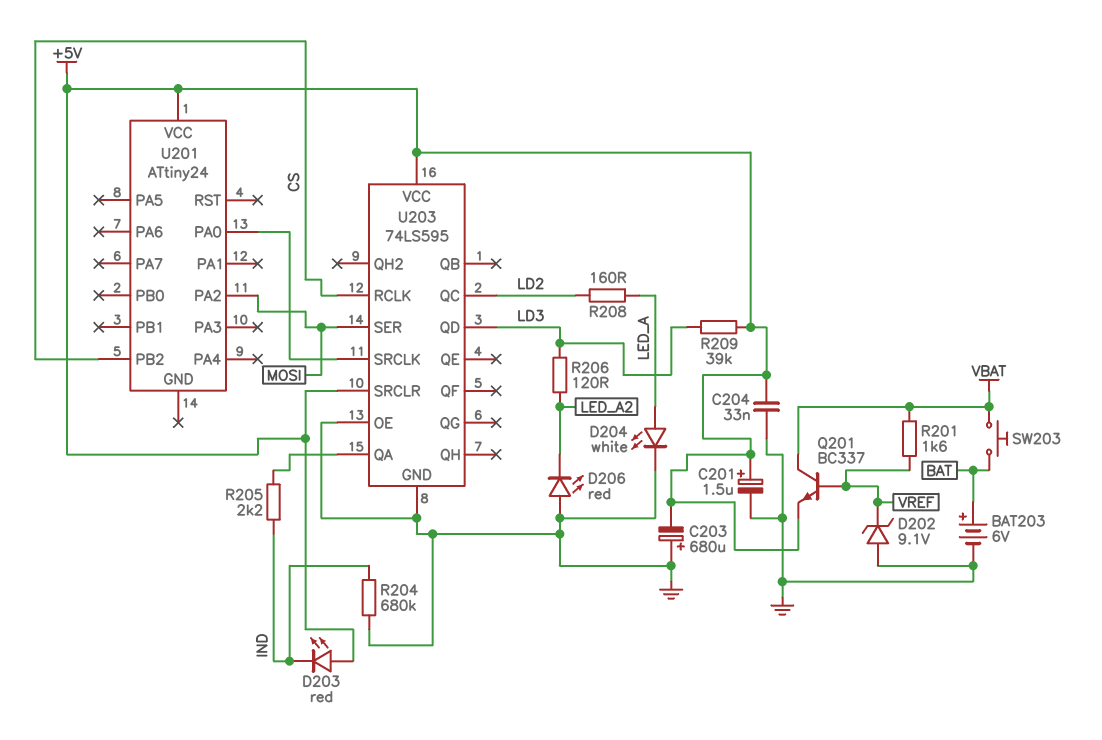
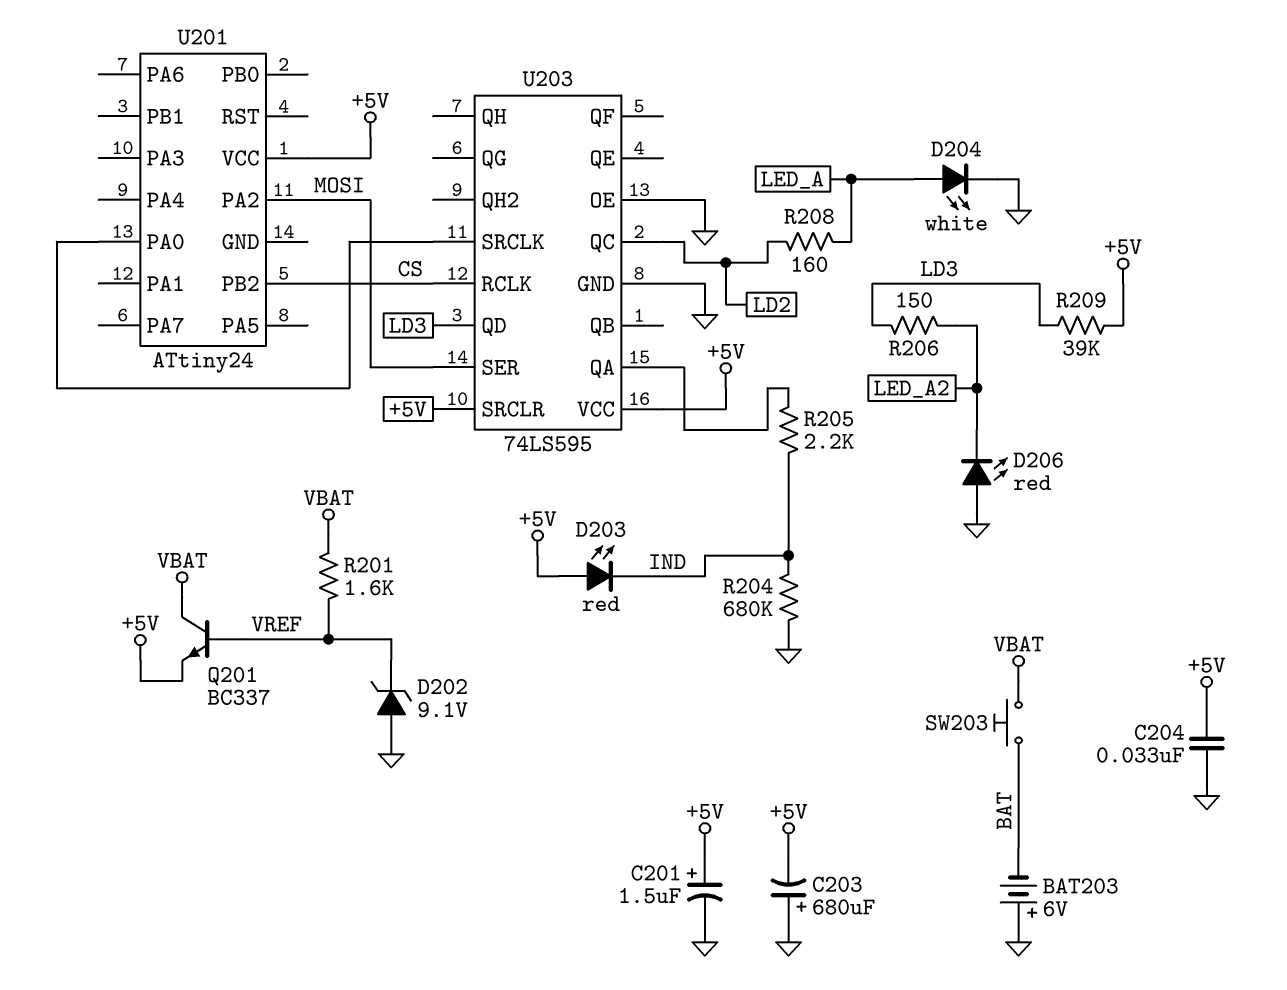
BAT203: 6V (plus BAT, minus GND) -> 6V (plus GND, minus BAT)
R206: 120 (LD3, LED_A2) -> 150 (LD3, LED_A2)

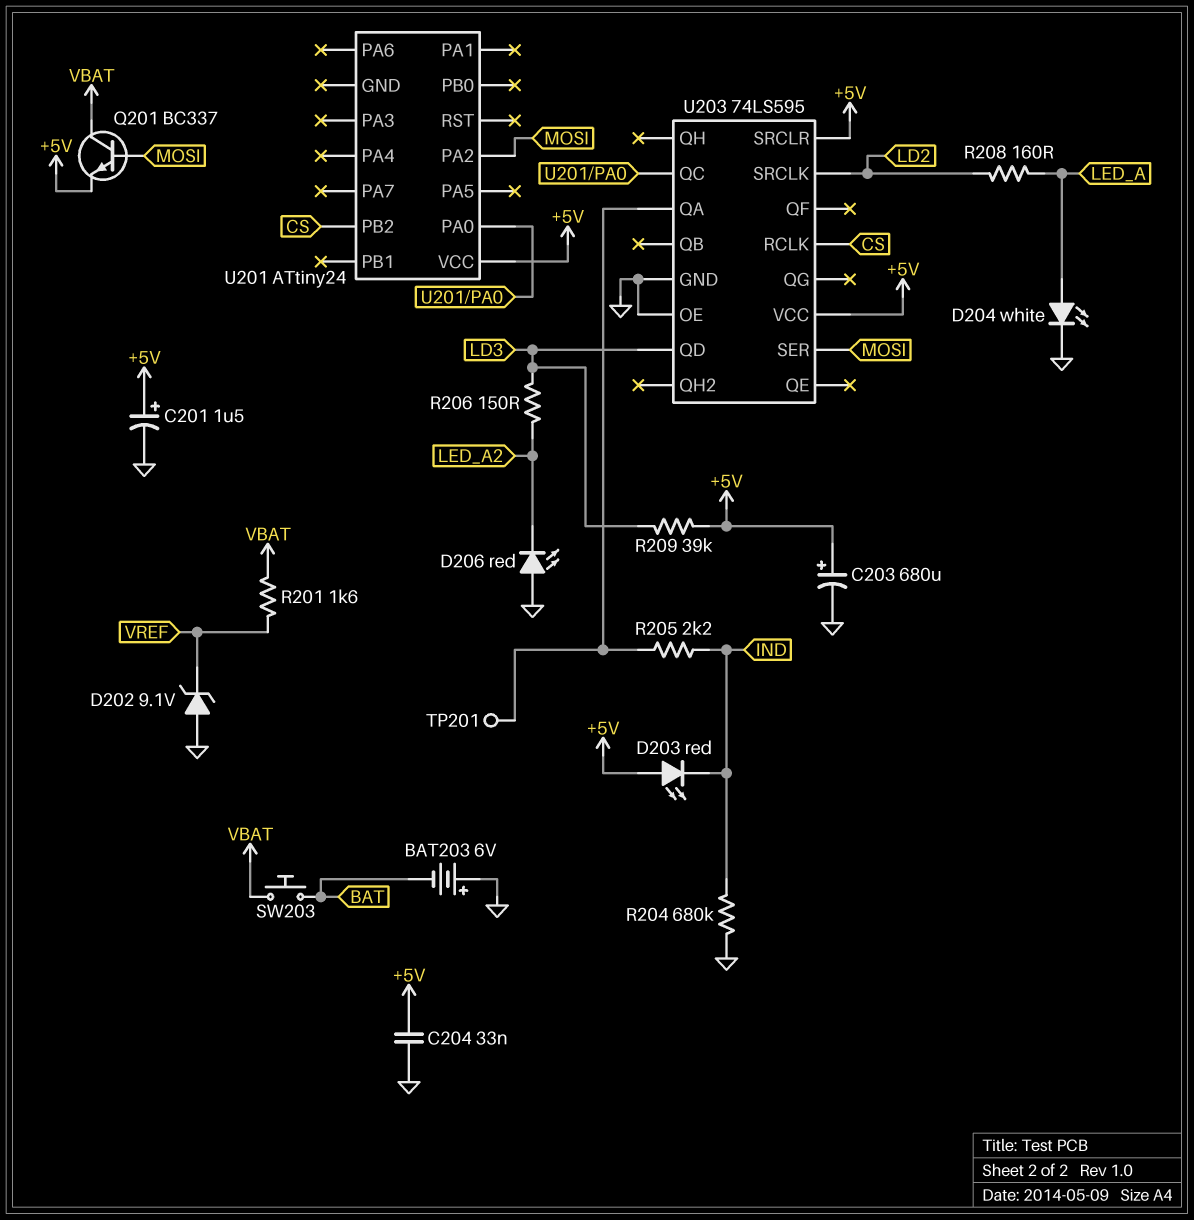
C203: 680uF (plus GND, minus +5V) -> 680uF (plus +5V, minus GND)
Q201: NPN BC337 (B VREF, C VBAT, E +5V) -> NPN BC337 (B MOSI, C VBAT, E +5V)
TP201: none -> test point (U203/QA)
U203 pin QC: LD2 -> U201/PA0
U203 pin SRCLK: U201/PA0 -> LD2

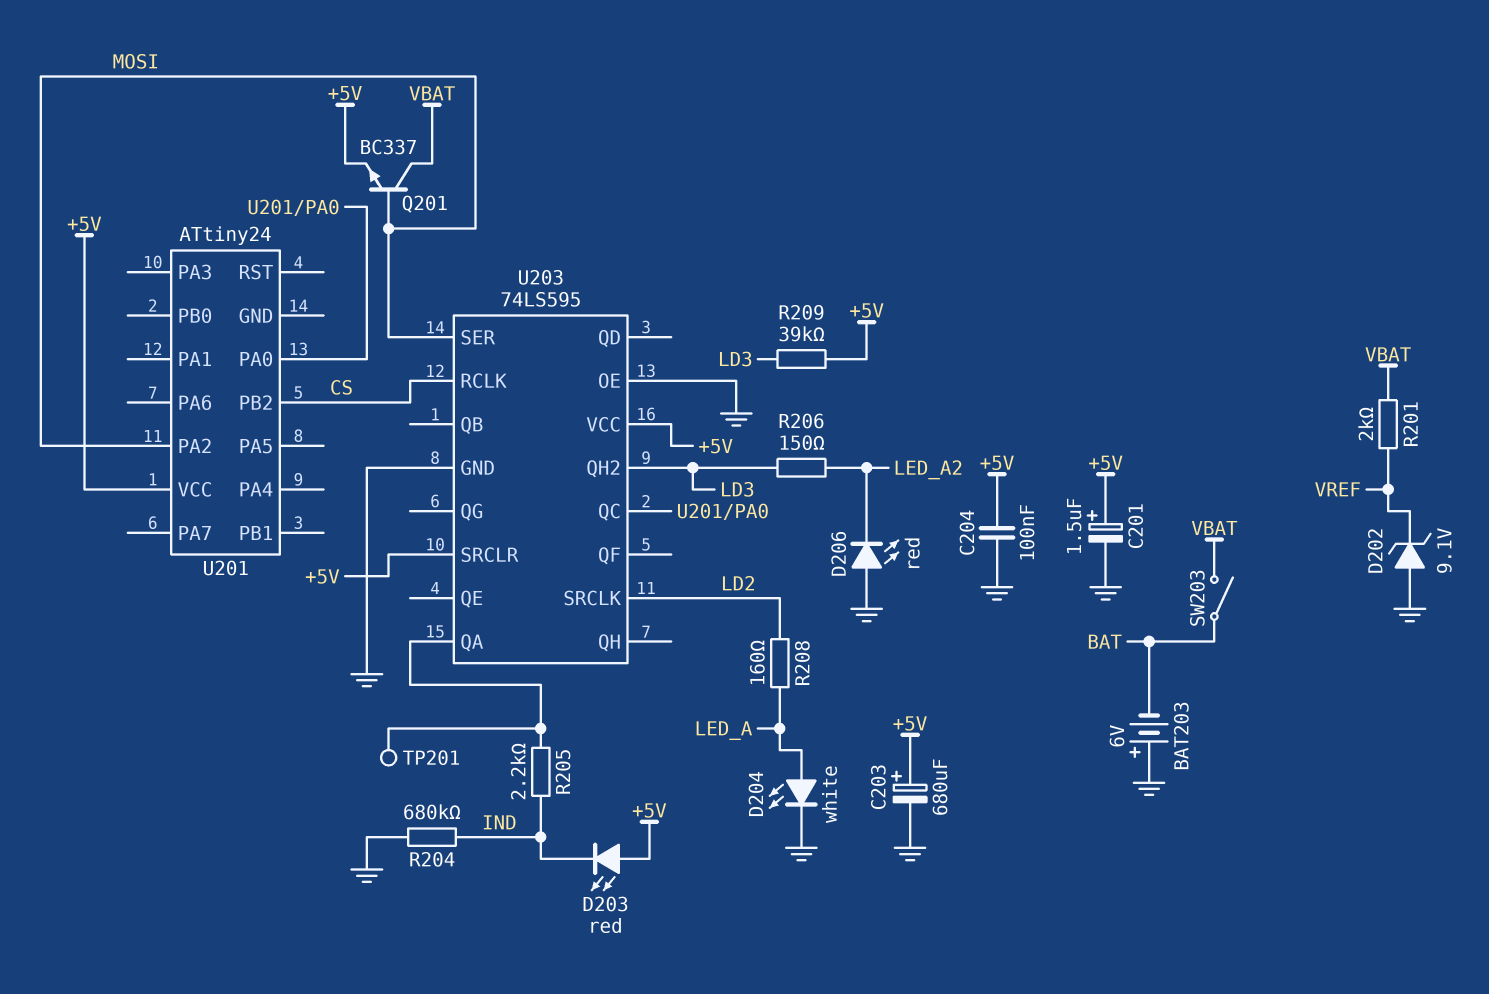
C204: 33nF (+5V, GND) -> 100nF (+5V, GND)
R201: 1.6k (VBAT, VREF) -> 2k (VBAT, VREF)
SW203: button (BAT, VBAT) -> switch (BAT, VBAT)
U203 pin QD: LD3 -> none
U203 pin QH2: none -> LD3

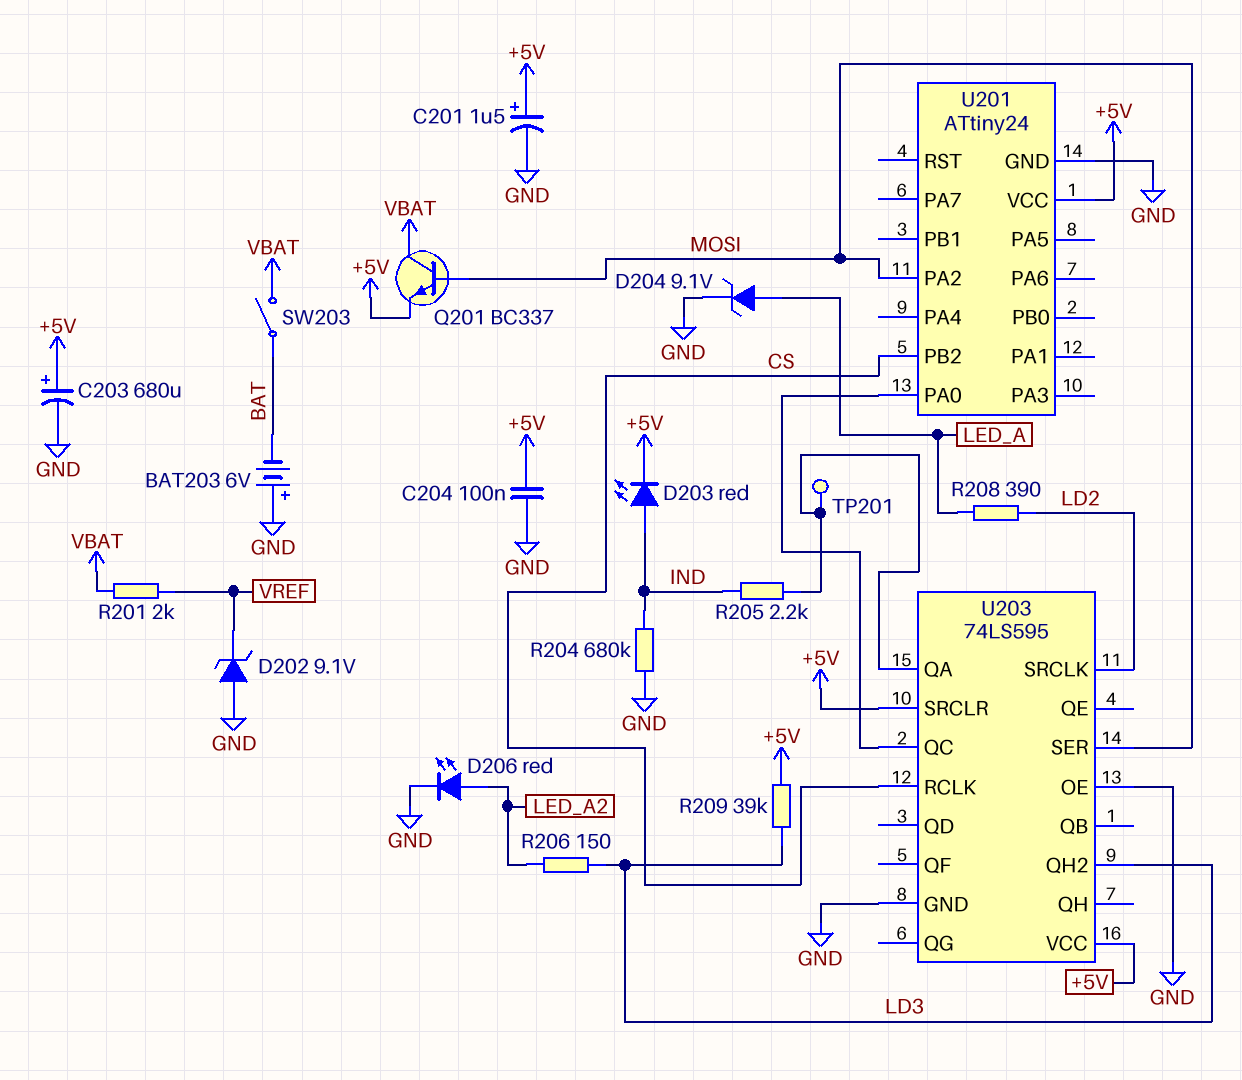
D203: LED red (A +5V, K IND) -> LED red (A IND, K +5V)
D204: LED white (A LED_A, K GND) -> zener 9.1V (A LED_A, K GND)
D206: LED red (A GND, K LED_A2) -> LED red (A LED_A2, K GND)
R208: 160 (LD2, LED_A) -> 390 (LD2, LED_A)
U201 pin GND: none -> GND

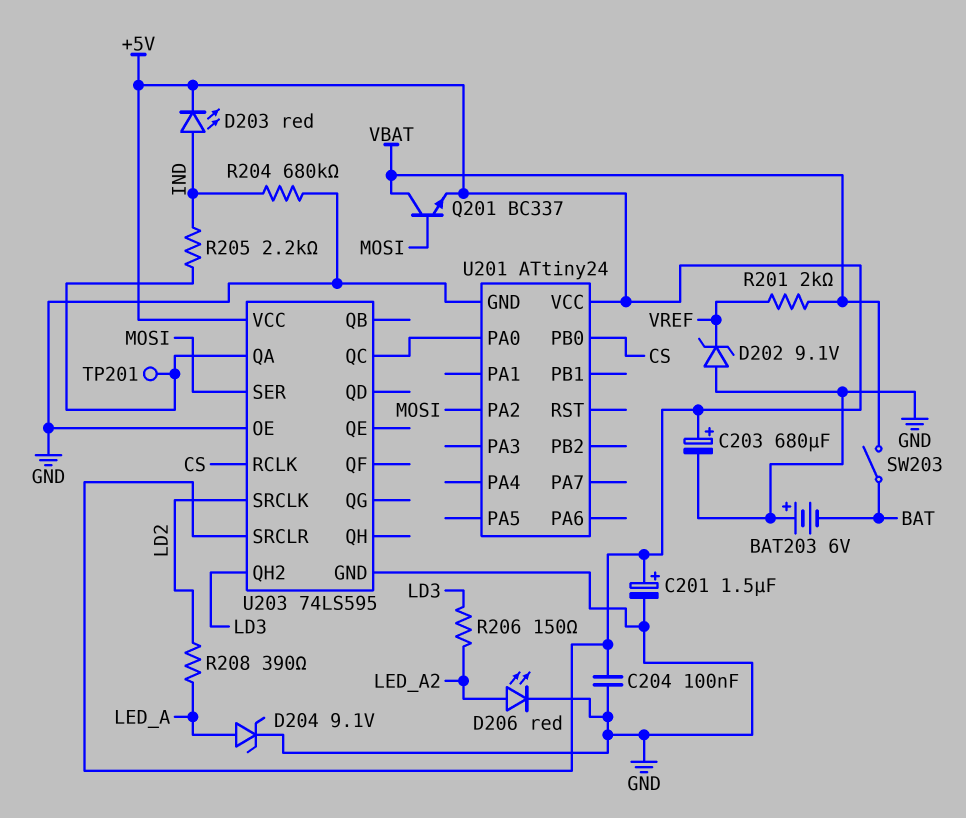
R209: 39k (+5V, LD3) -> none
U201 pin PB0: none -> CS
U201 pin PB2: CS -> none

